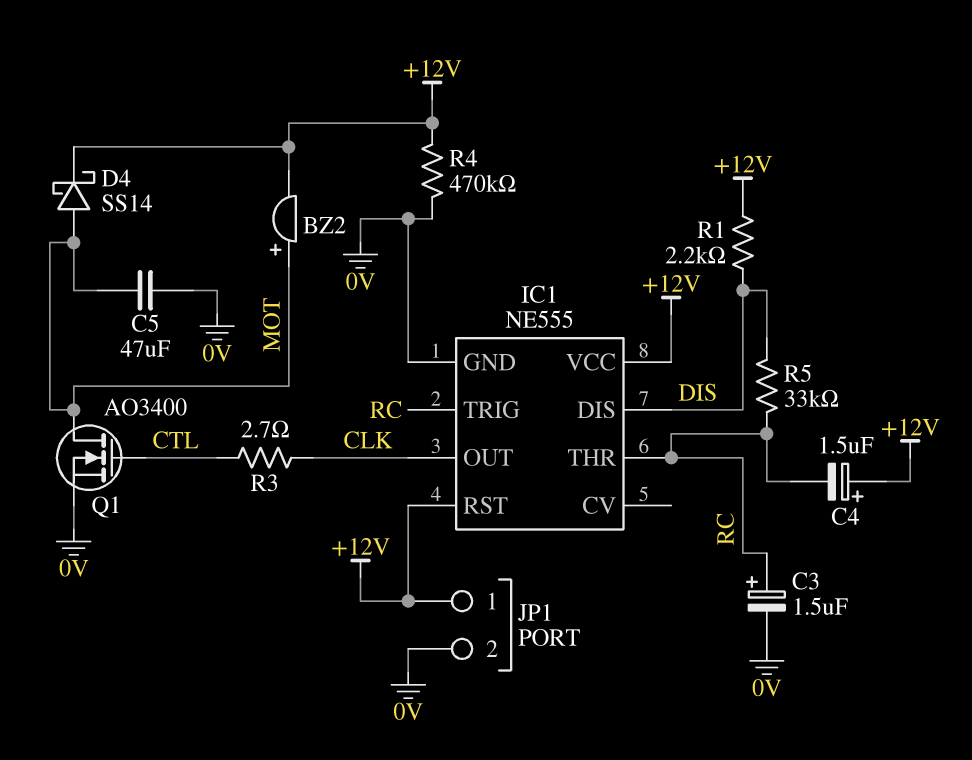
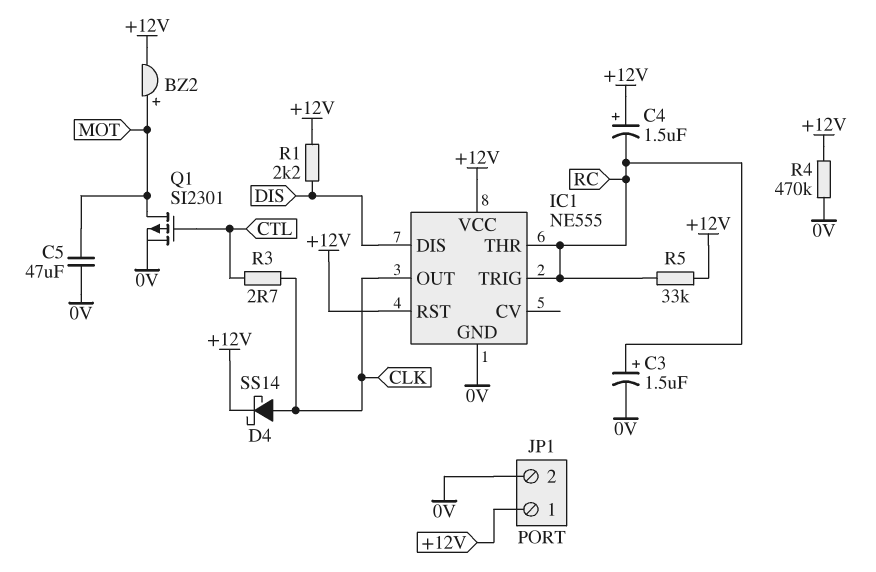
D4: schottky SS14 (A MOT, K +12V) -> schottky SS14 (A CLK, K +12V)
Q1: NMOS AO3400 (G CTL, D MOT, S 0V) -> PMOS SI2301 (G CTL, D MOT, S 0V)
R5: 33k (DIS, RC) -> 33k (+12V, RC)

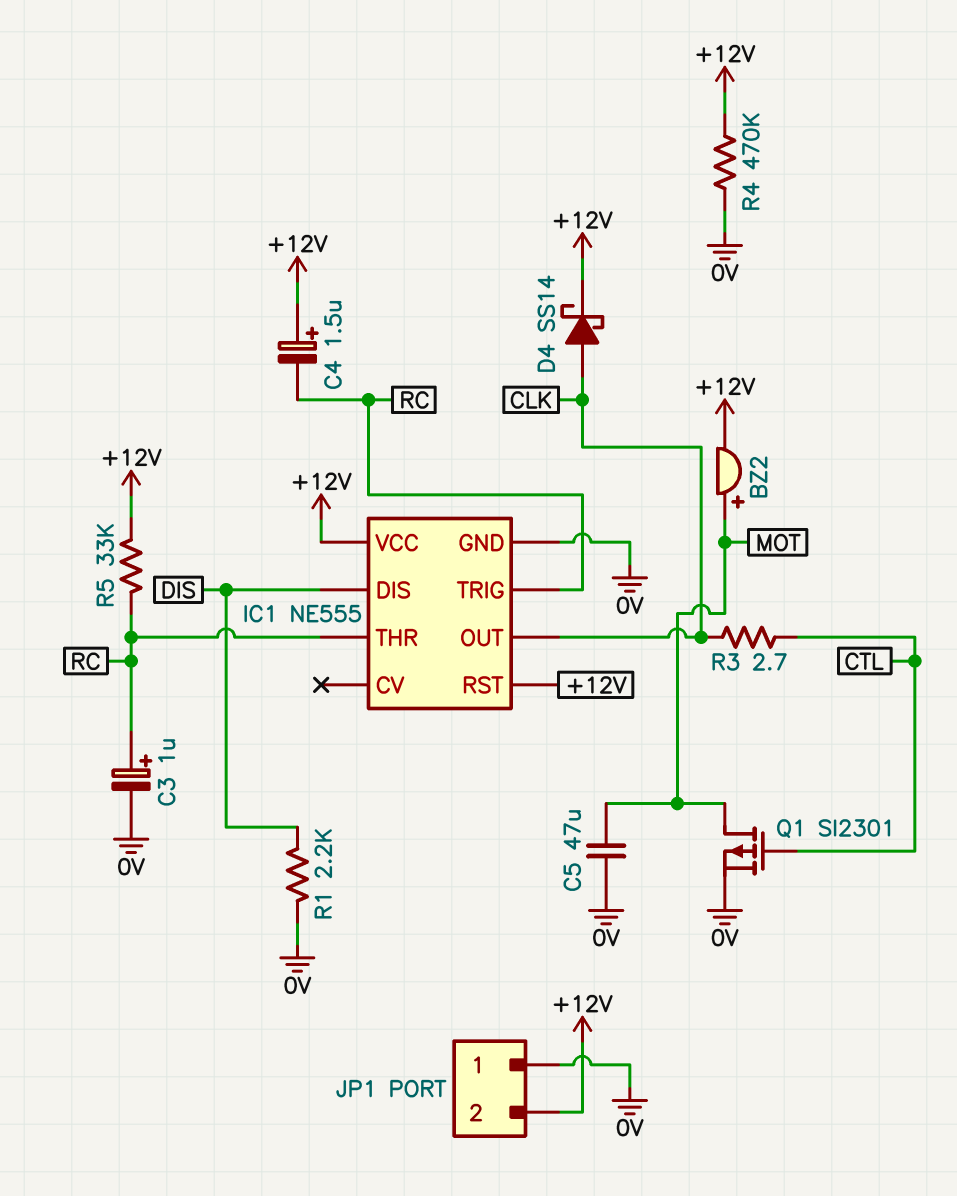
C3: 1.5uF (plus RC, minus 0V) -> 1uF (plus RC, minus 0V)
JP1 pin 1: +12V -> 0V
JP1 pin 2: 0V -> +12V
R1: 2.2k (+12V, DIS) -> 2.2k (0V, DIS)

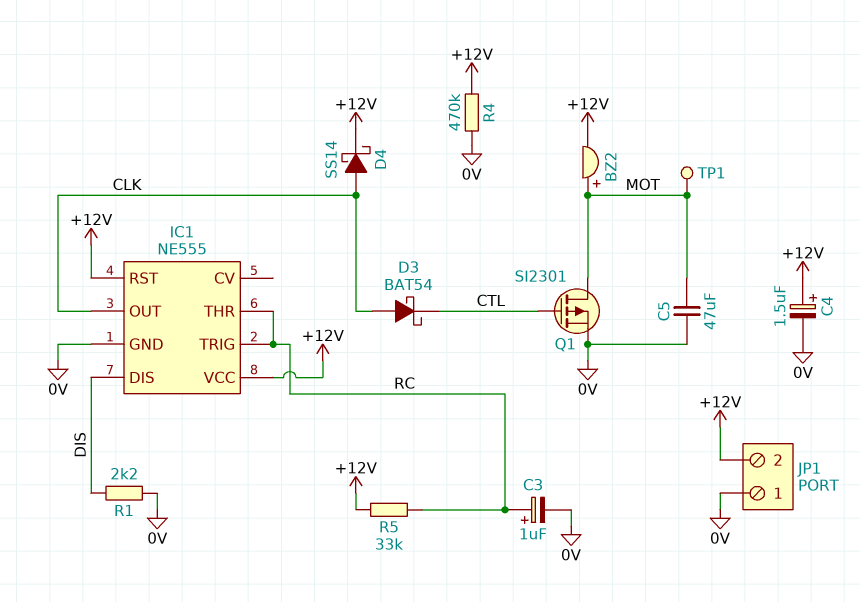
C4: 1.5uF (plus +12V, minus RC) -> 1.5uF (plus +12V, minus 0V)
D3: none -> schottky BAT54 (A CLK, K CTL)
R3: 2.7 (CLK, CTL) -> none
TP1: none -> test point (MOT)

